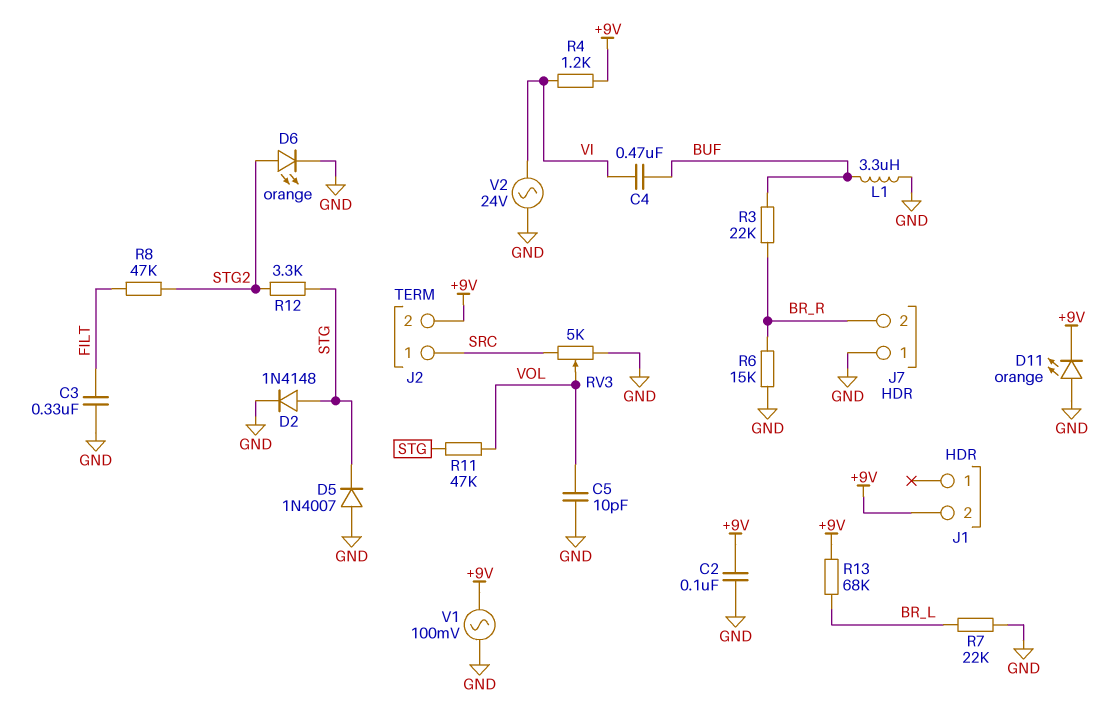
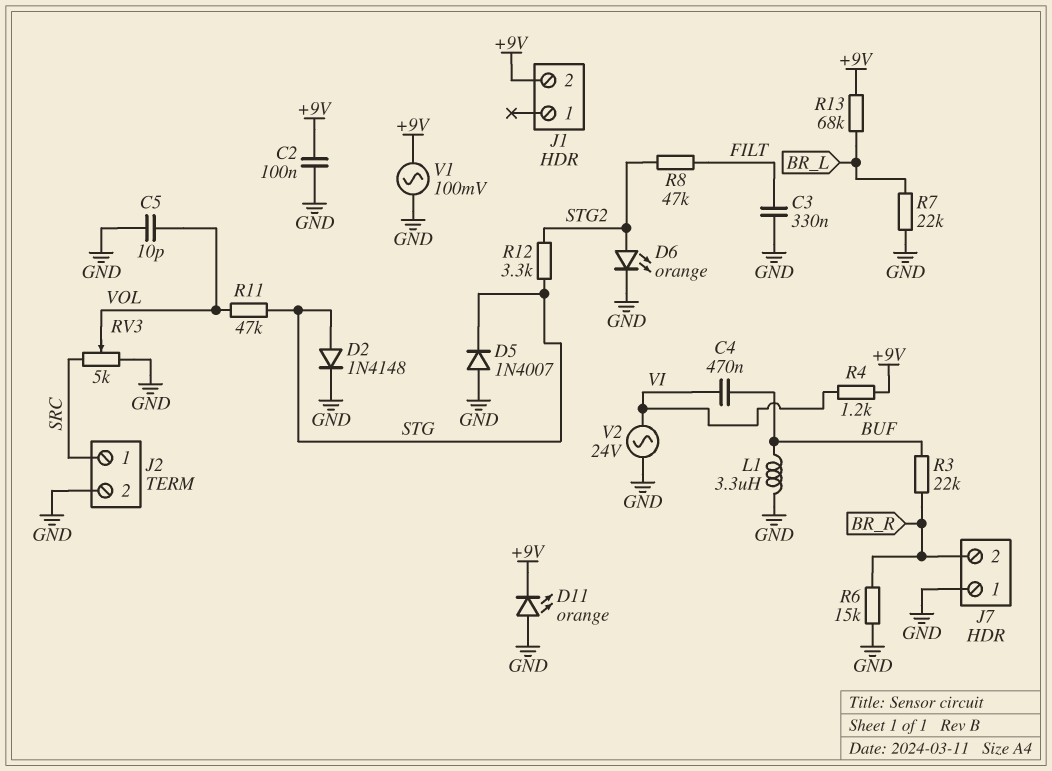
J2 pin 2: +9V -> GND

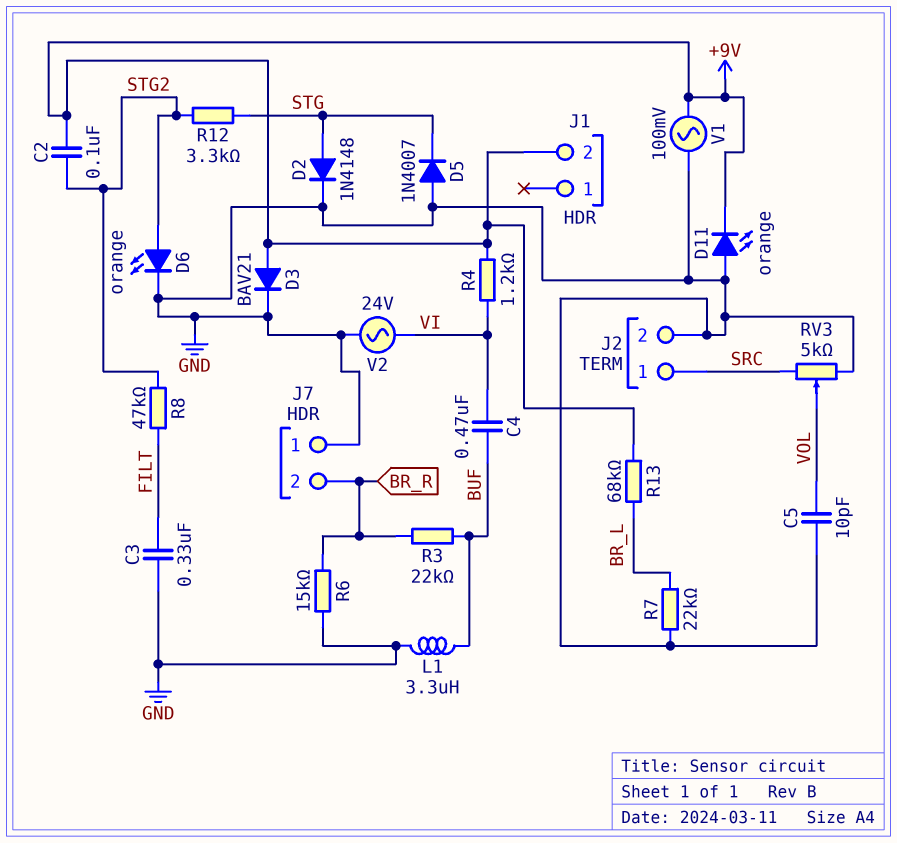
C2: 100nF (+9V, GND) -> 100nF (+9V, STG2)
D3: none -> diode BAV21 (A +9V, K GND)
R11: 47k (STG, VOL) -> none

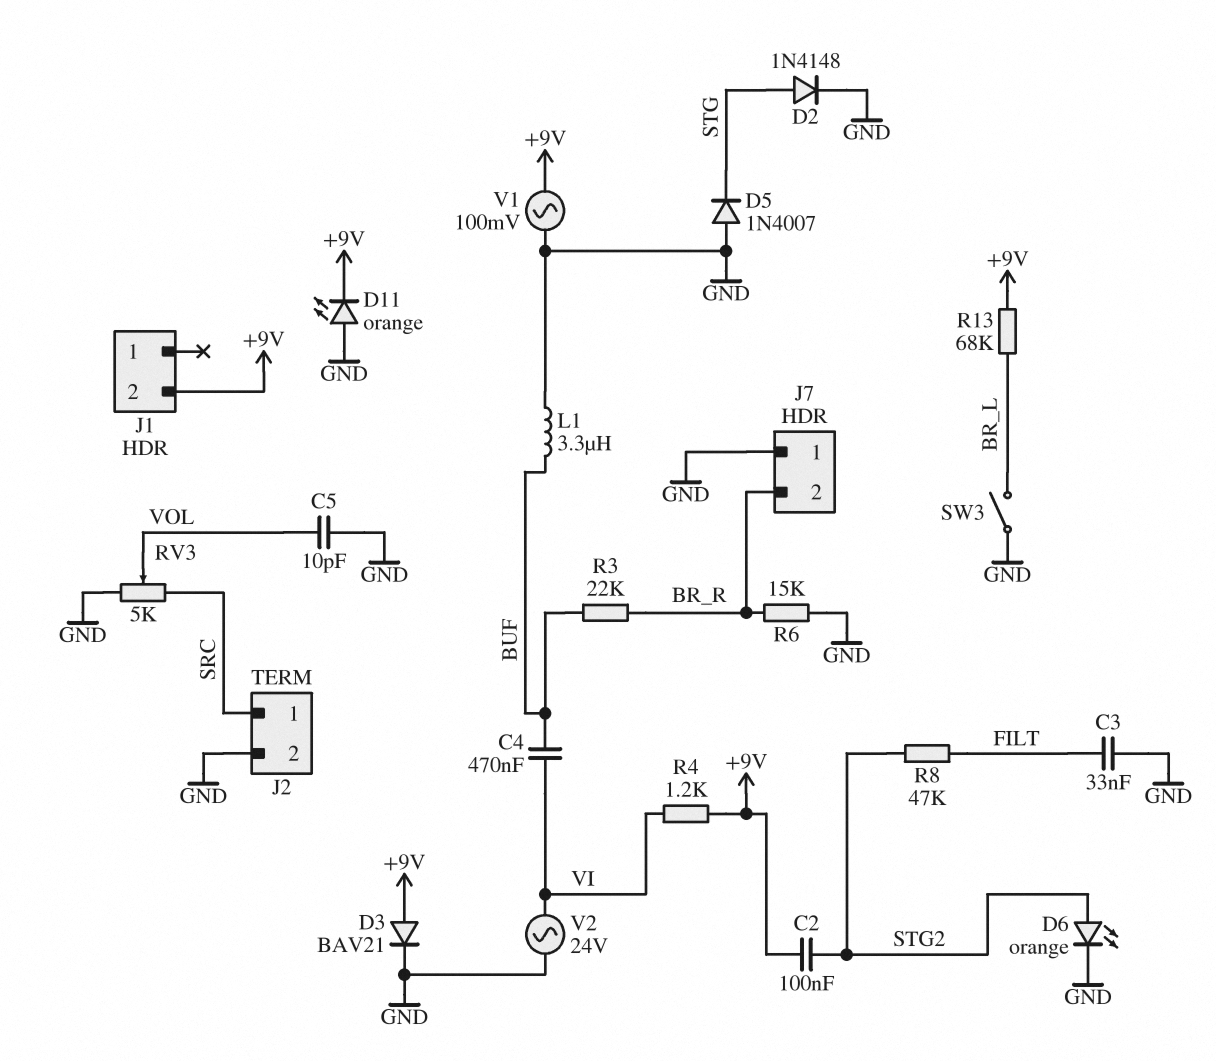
C3: 330nF (FILT, GND) -> 33nF (FILT, GND)
R7: 22k (BR_L, GND) -> none
R12: 3.3k (STG, STG2) -> none
SW3: none -> switch (BR_L, GND)

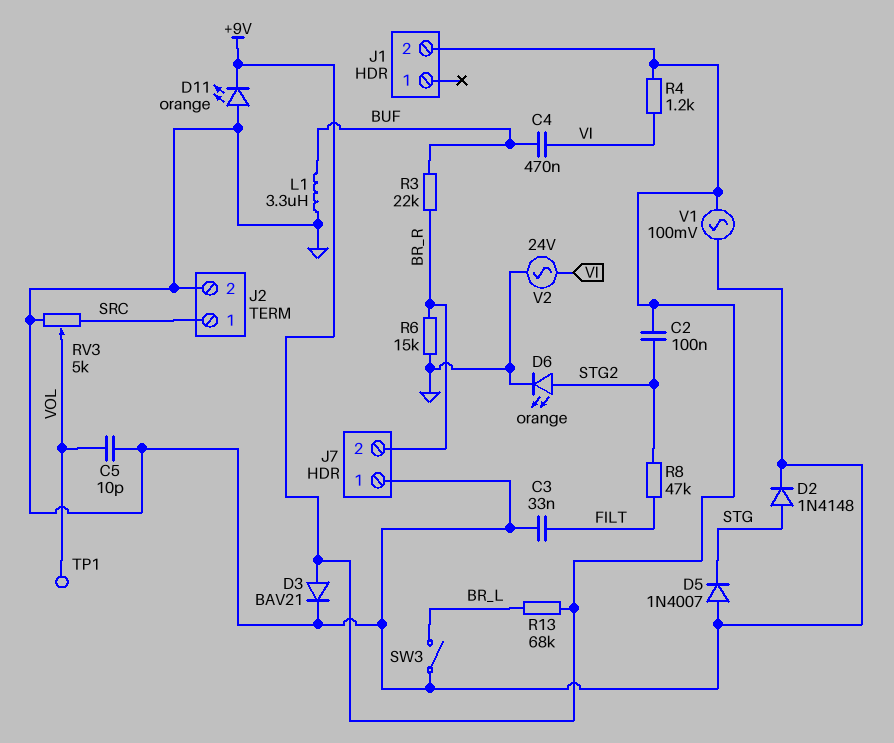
TP1: none -> test point (VOL)

